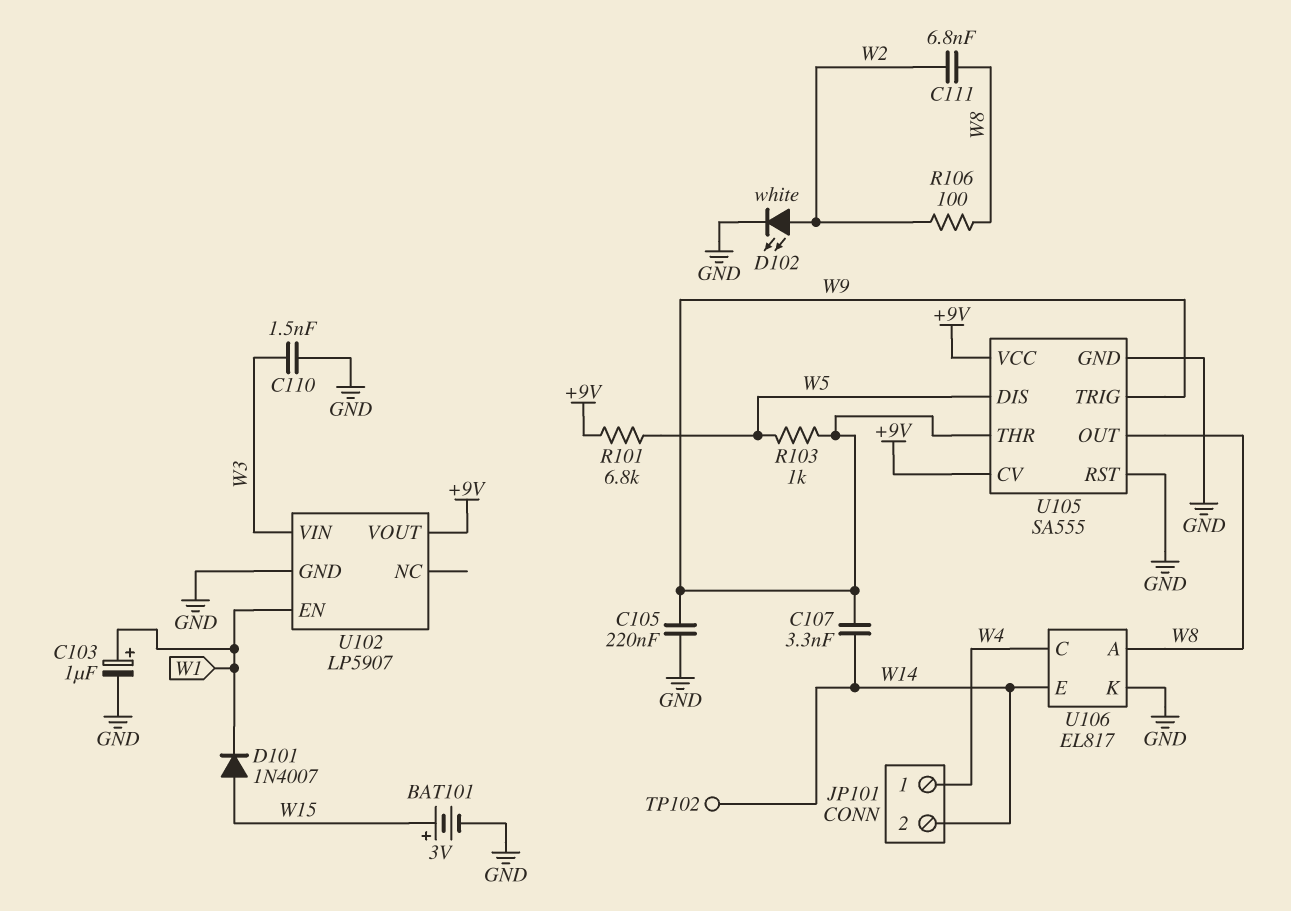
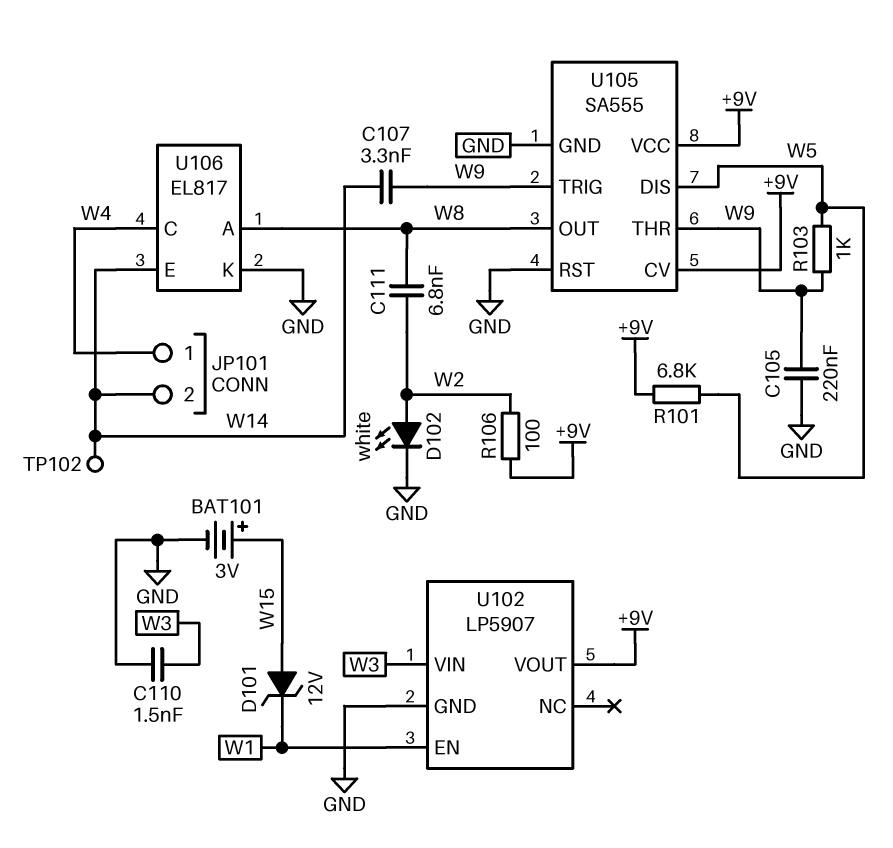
C103: 1uF (plus W1, minus GND) -> none
D101: diode 1N4007 (A W15, K W1) -> zener 12V (A W15, K W1)
R106: 100 (W2, W8) -> 100 (+9V, W2)

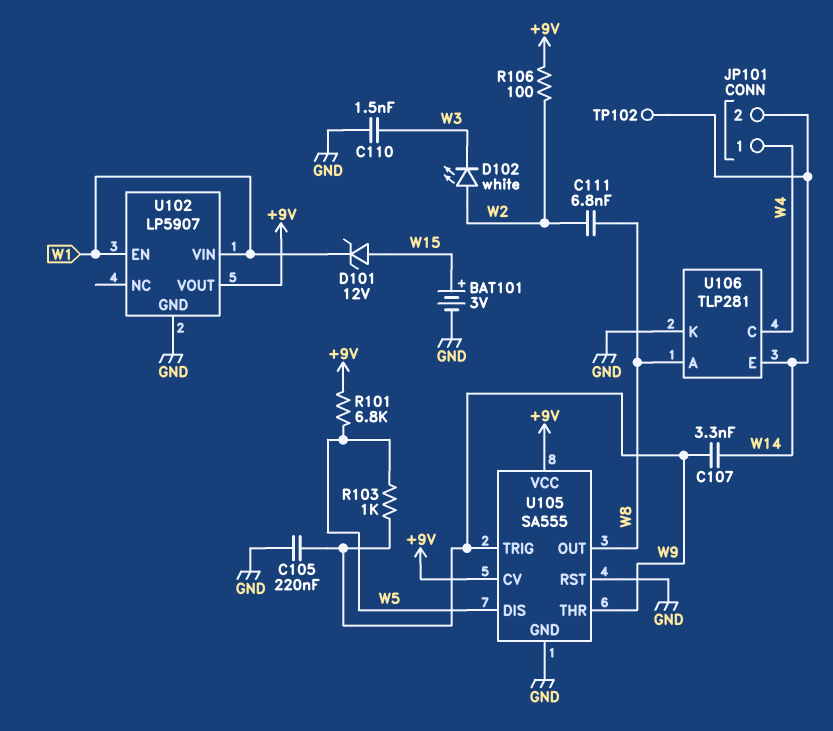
D102: LED white (A W2, K GND) -> LED white (A W2, K W3)
U102 pin VIN: W3 -> W1
U106: EL817 -> TLP281

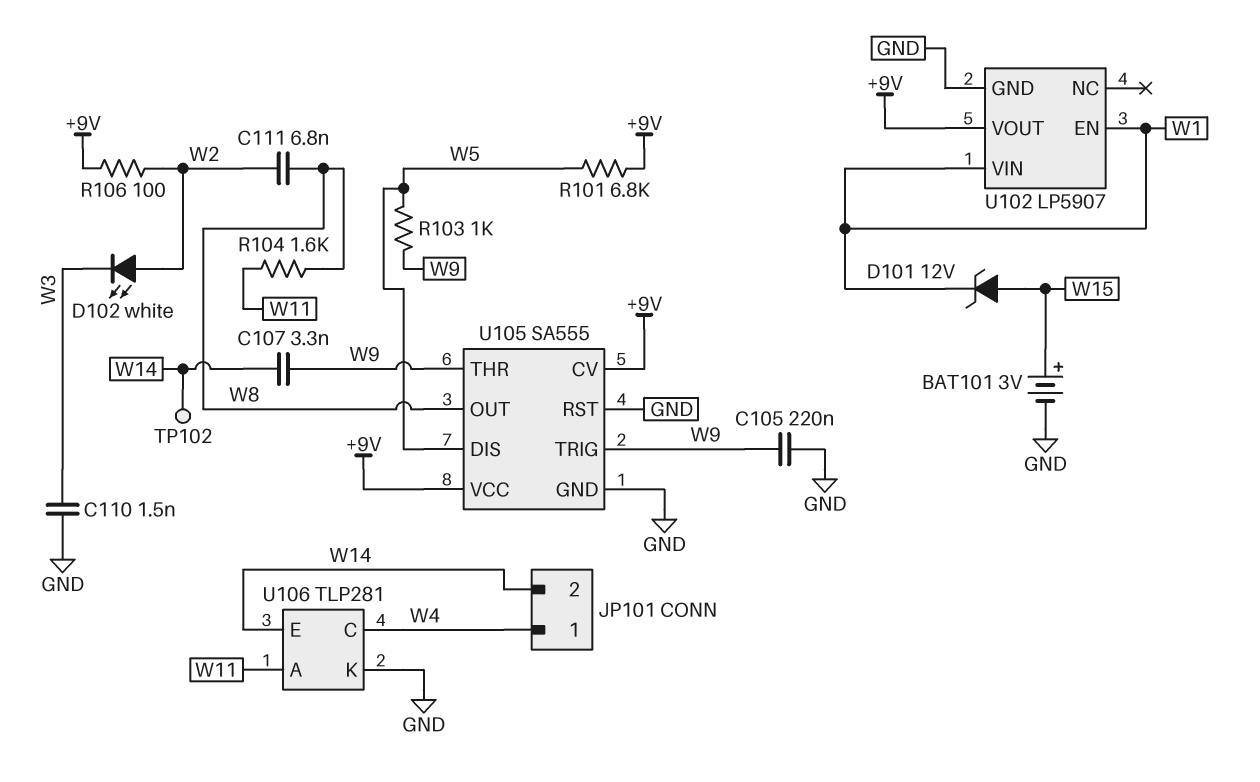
R104: none -> 1.6k (W8, W11)
U106 pin A: W8 -> W11

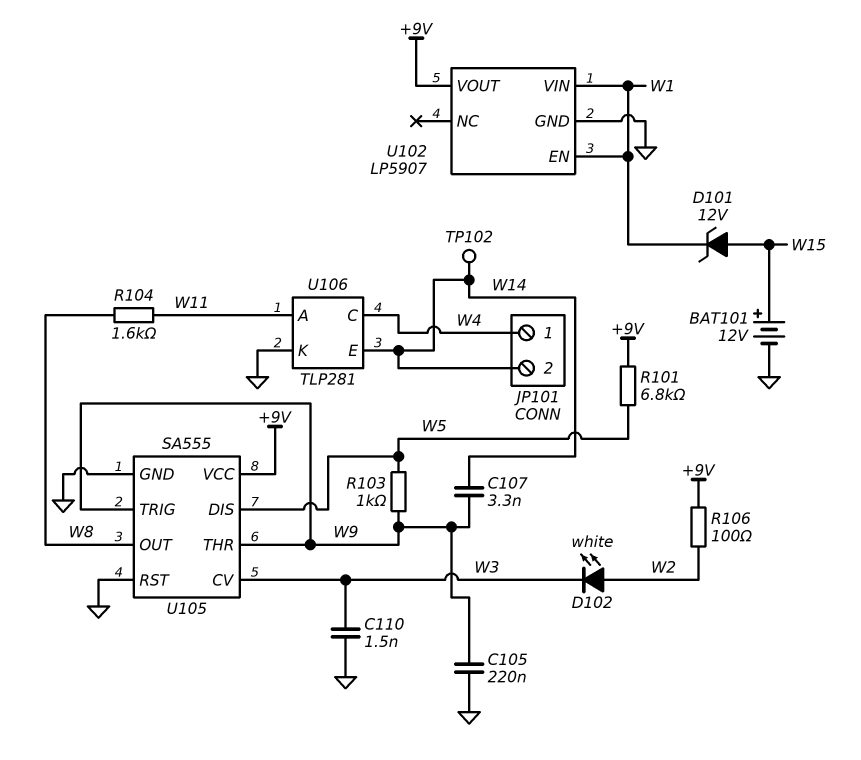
BAT101: 3V (plus W15, minus GND) -> 12V (plus W15, minus GND)
C111: 6.8nF (W2, W8) -> none
U105 pin CV: +9V -> W3

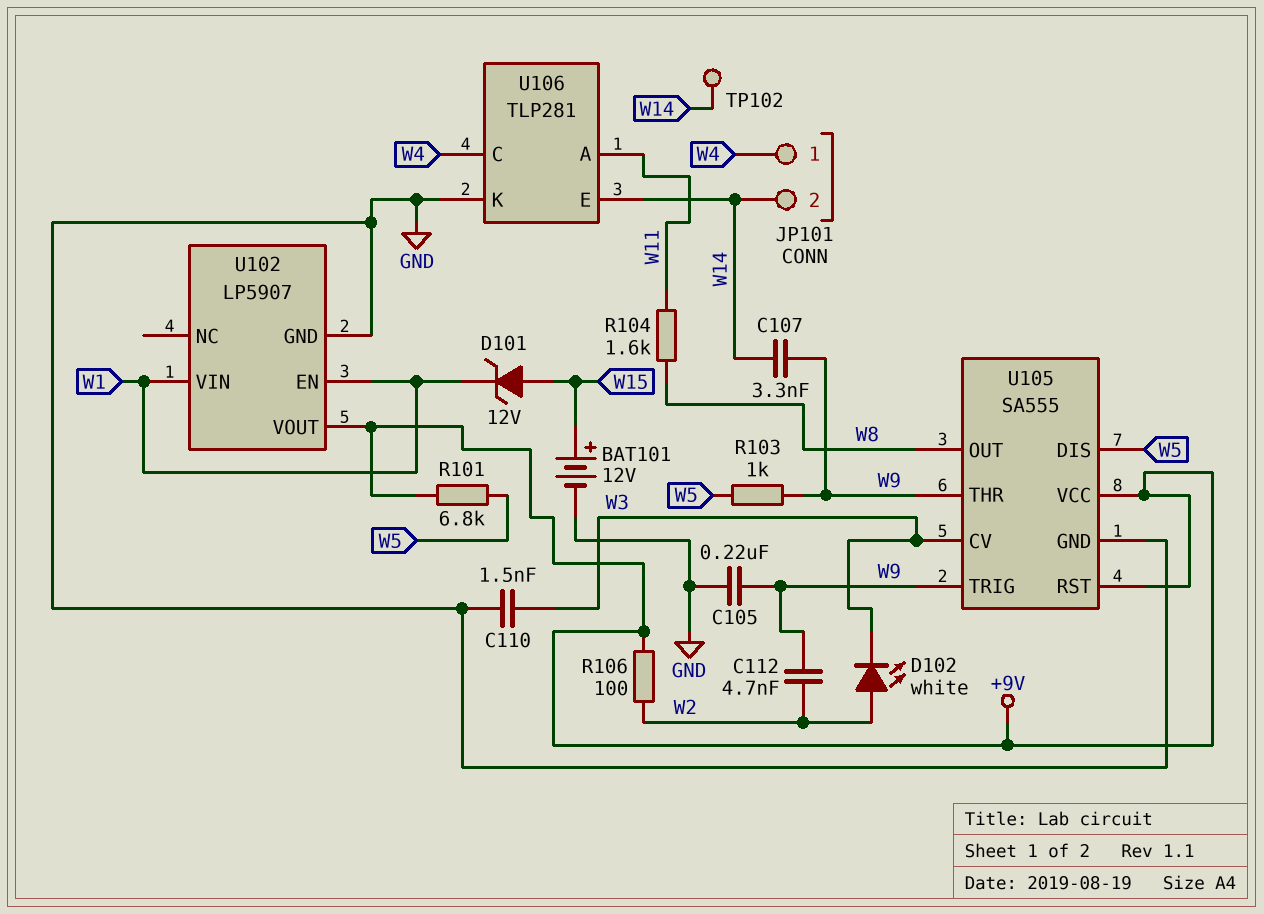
C112: none -> 4.7nF (W2, W9)
U105 pin RST: GND -> +9V

